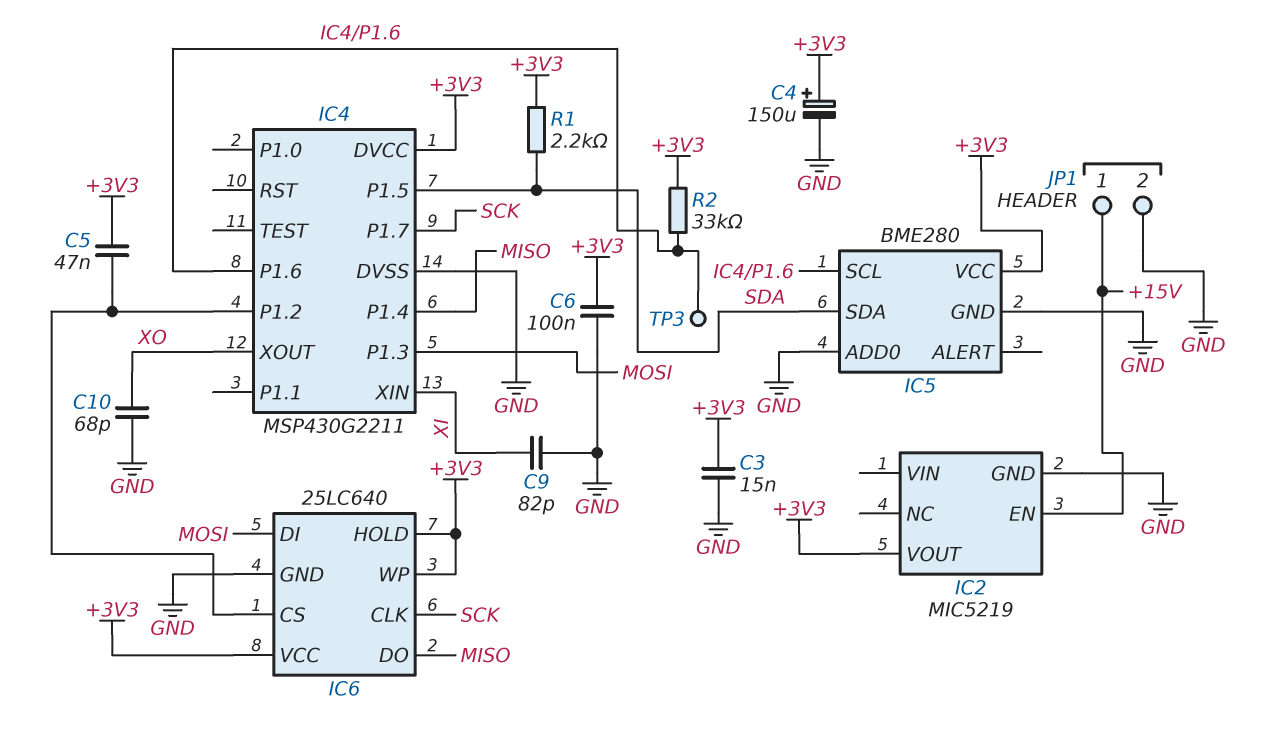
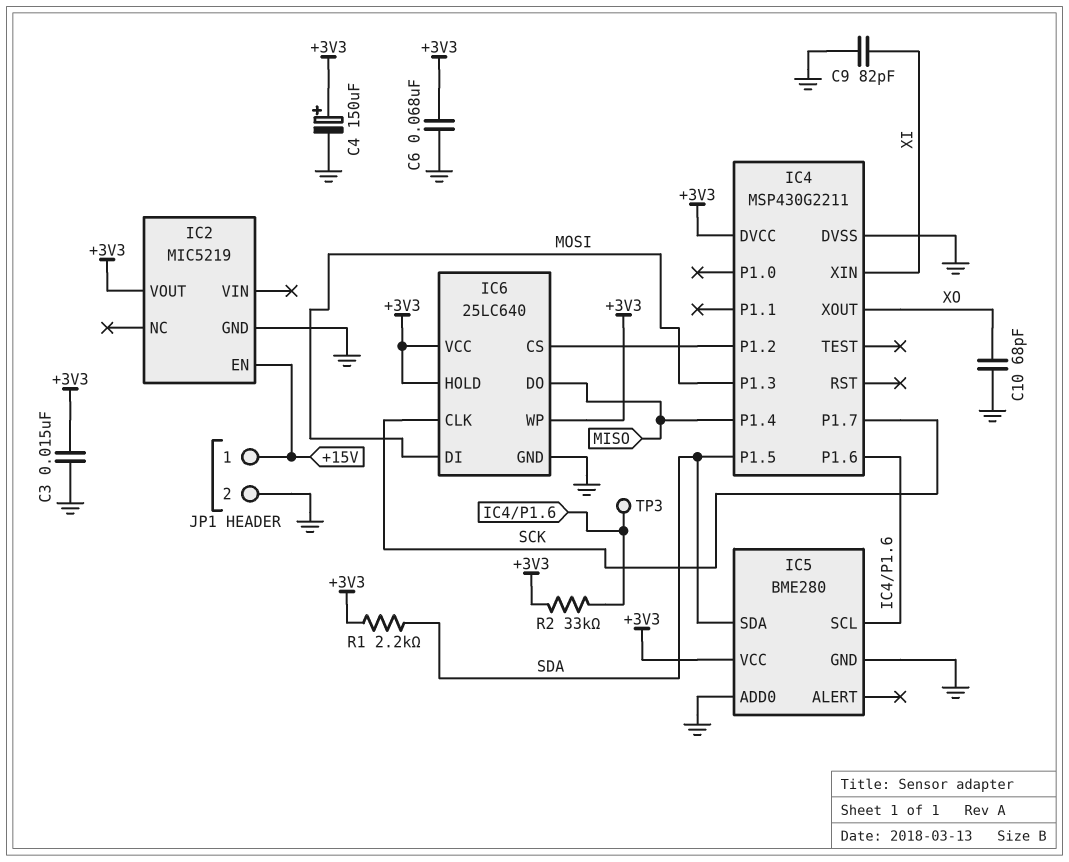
C5: 47nF (+3V3, IC4/P1.2) -> none
C6: 100nF (+3V3, GND) -> 68nF (+3V3, GND)

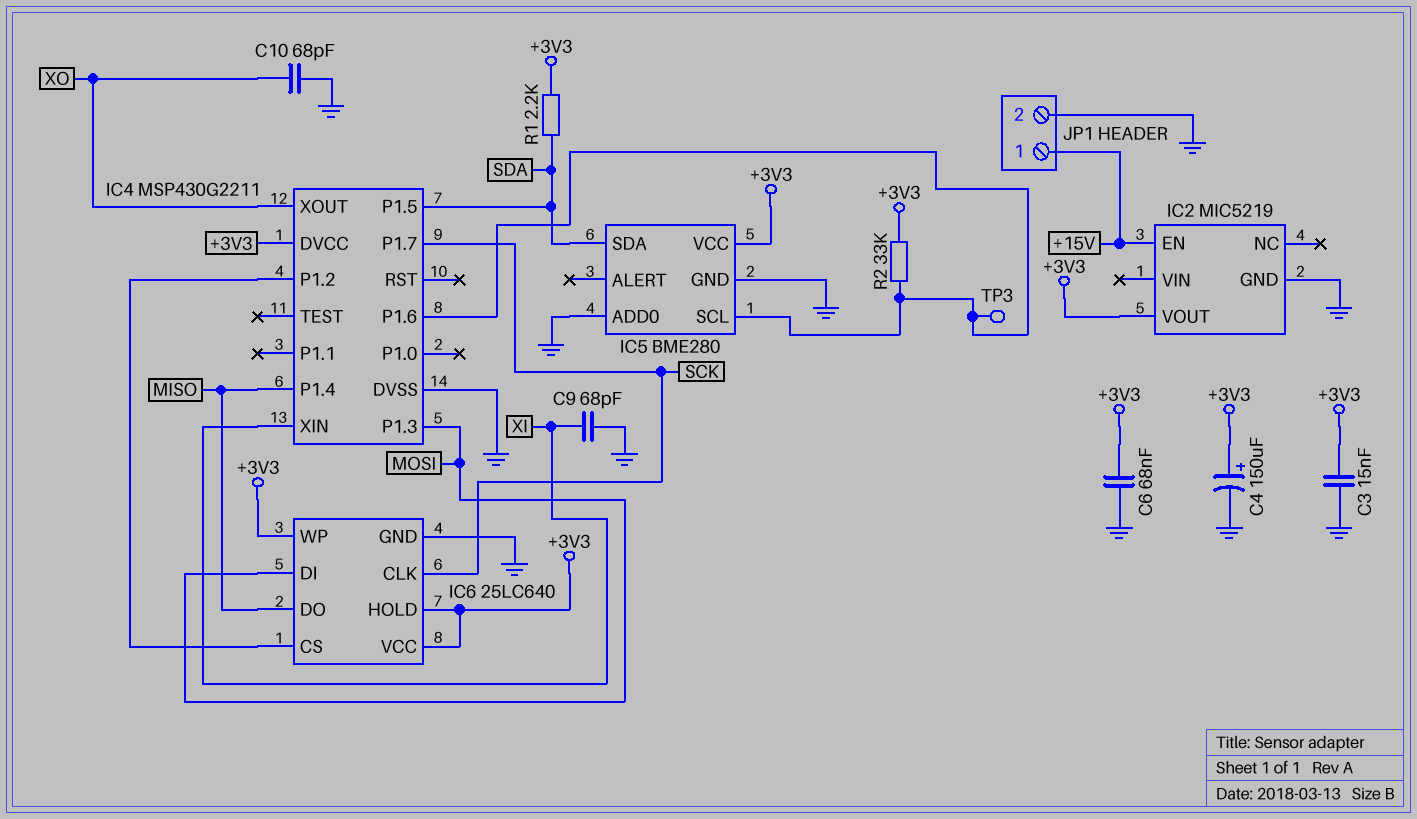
C9: 82pF (GND, XI) -> 68pF (GND, XI)

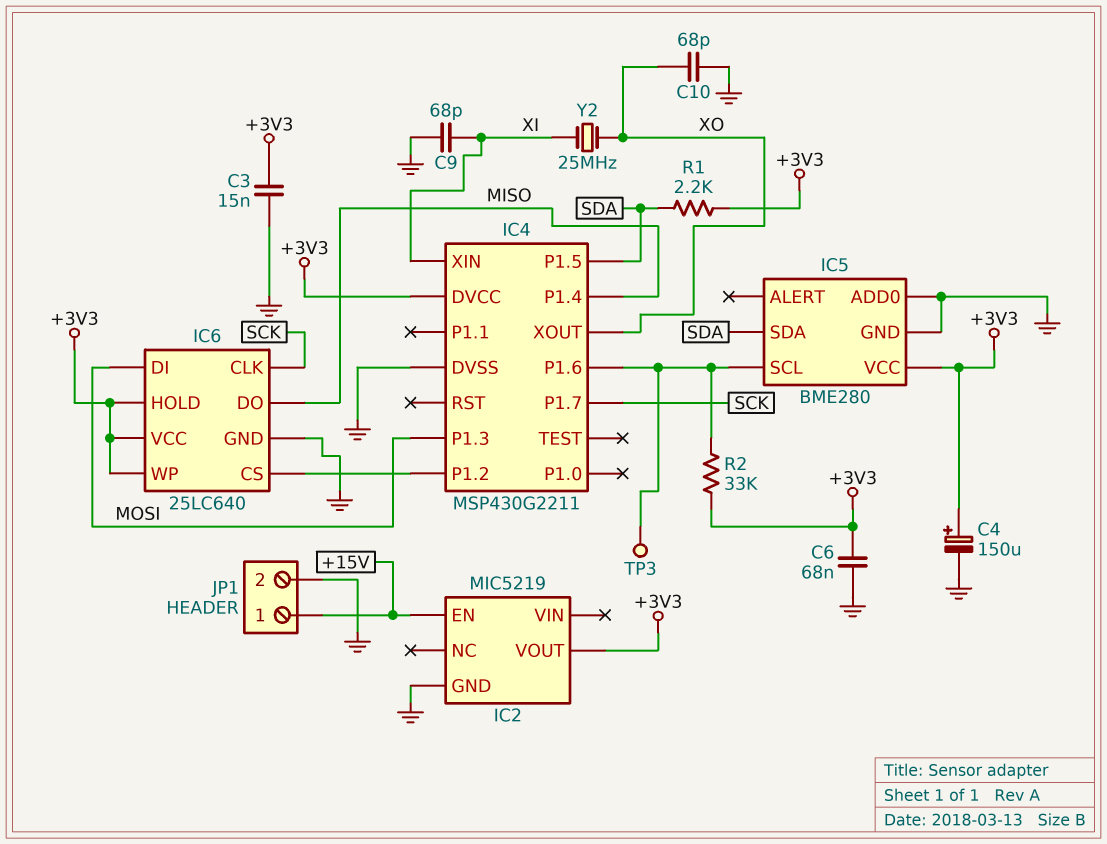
Y2: none -> 25MHz (XI, XO)

